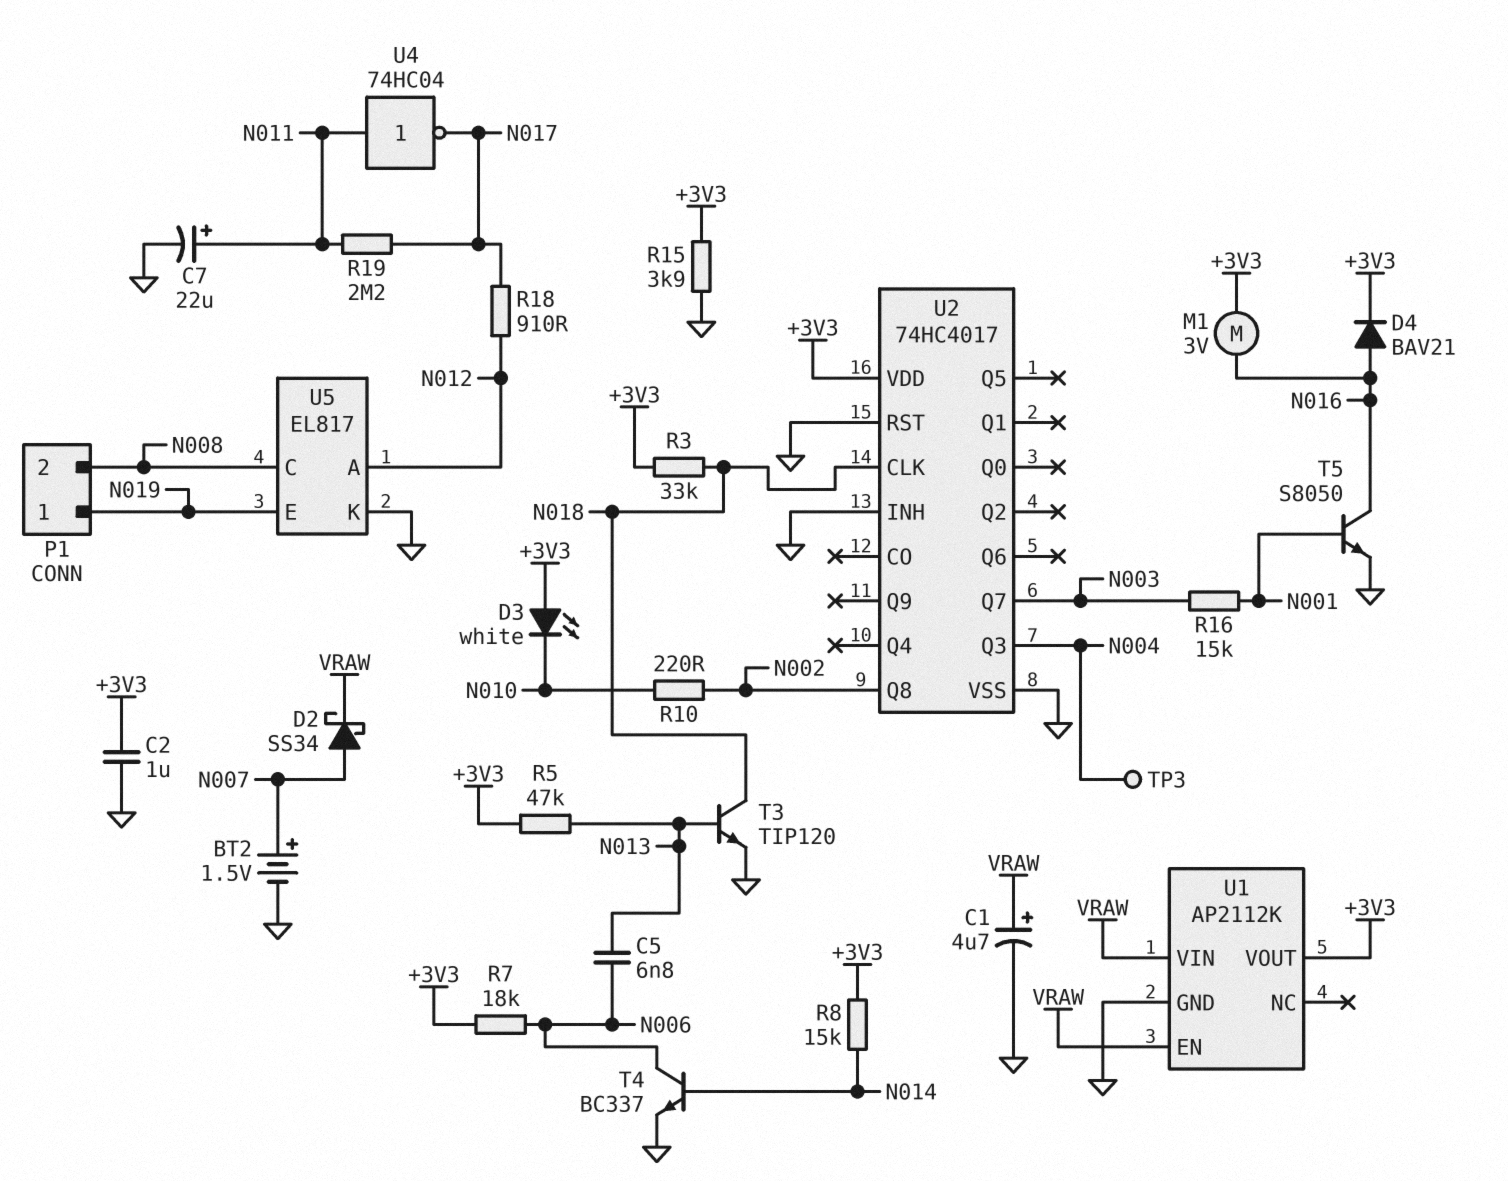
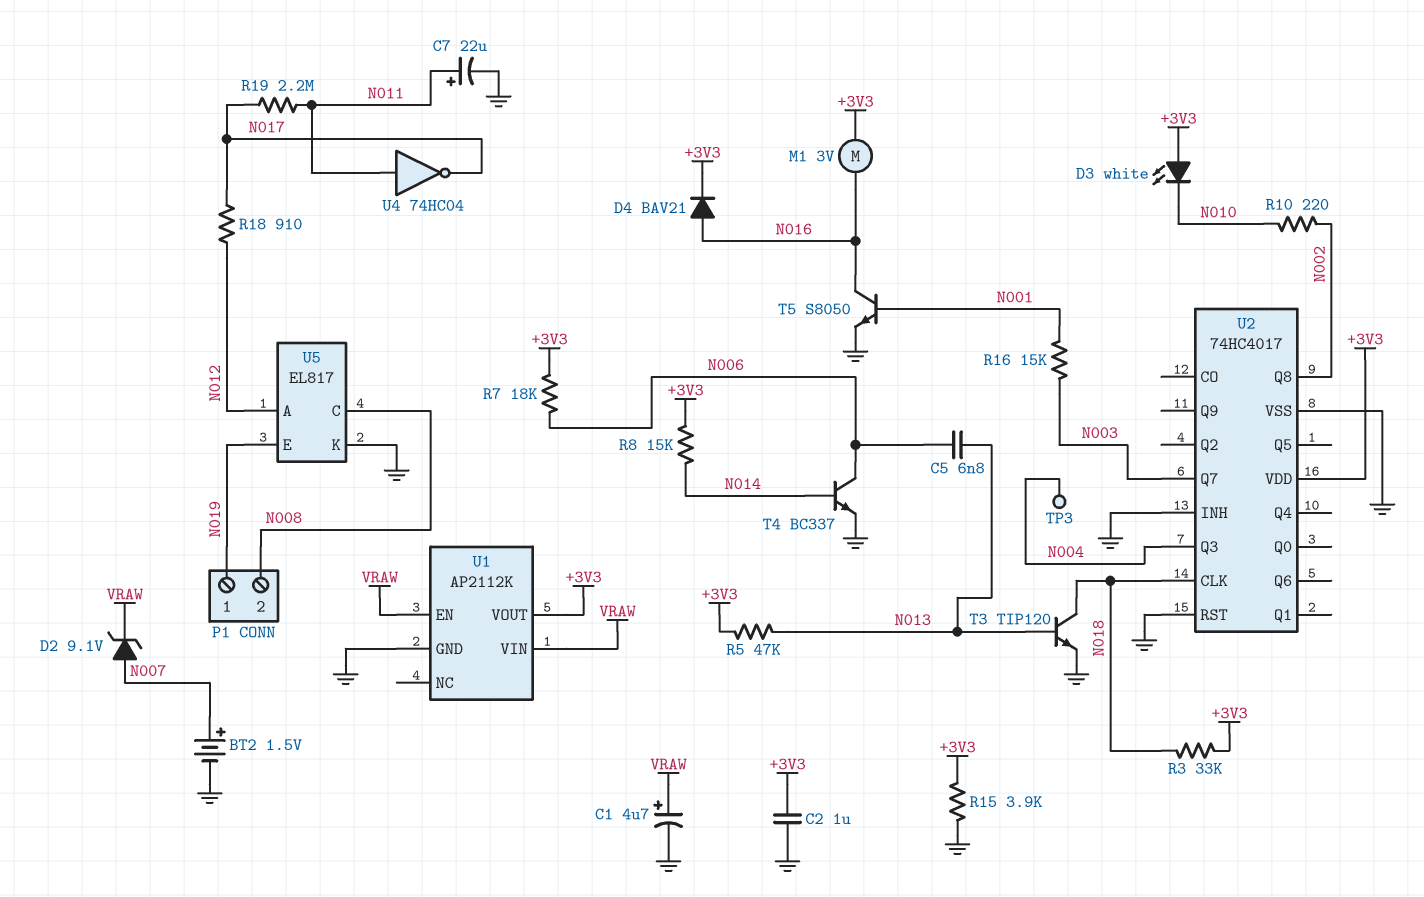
D2: schottky SS34 (A N007, K VRAW) -> zener 9.1V (A N007, K VRAW)

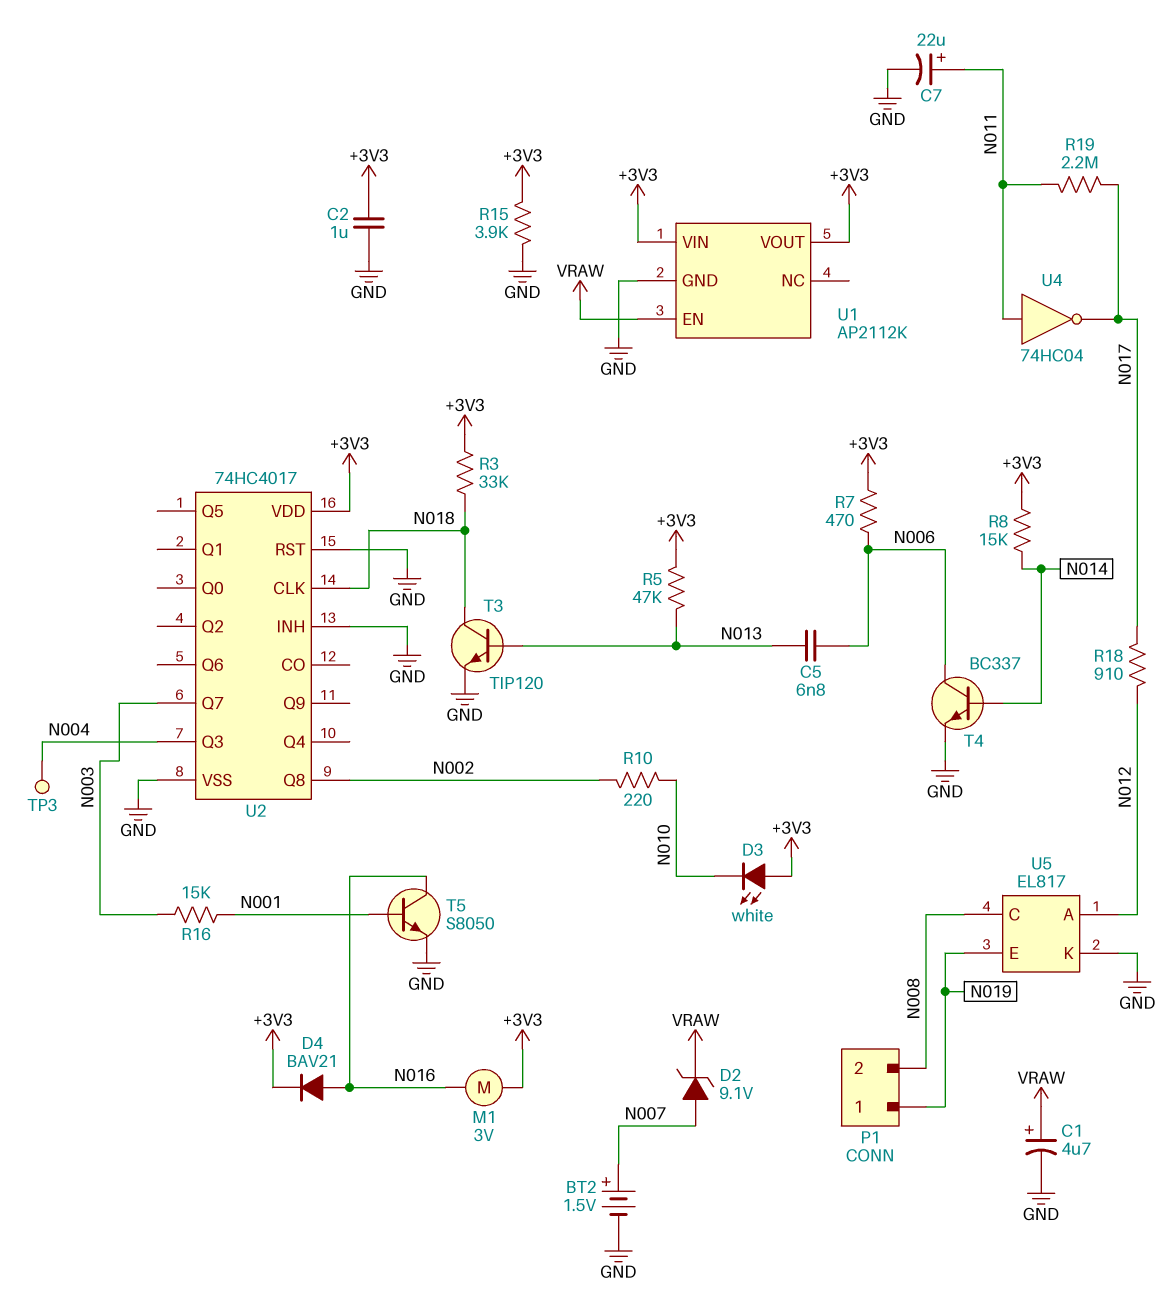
R7: 18k (+3V3, N006) -> 470 (+3V3, N006)
U1 pin VIN: VRAW -> +3V3

